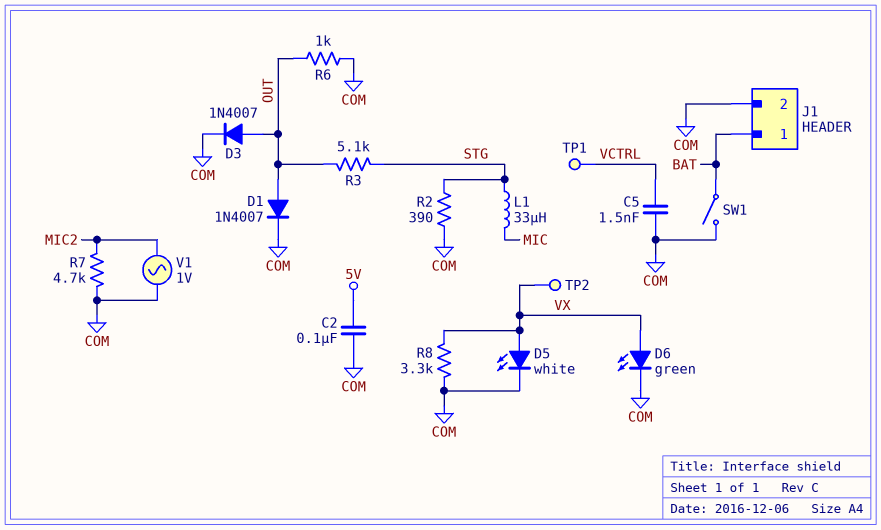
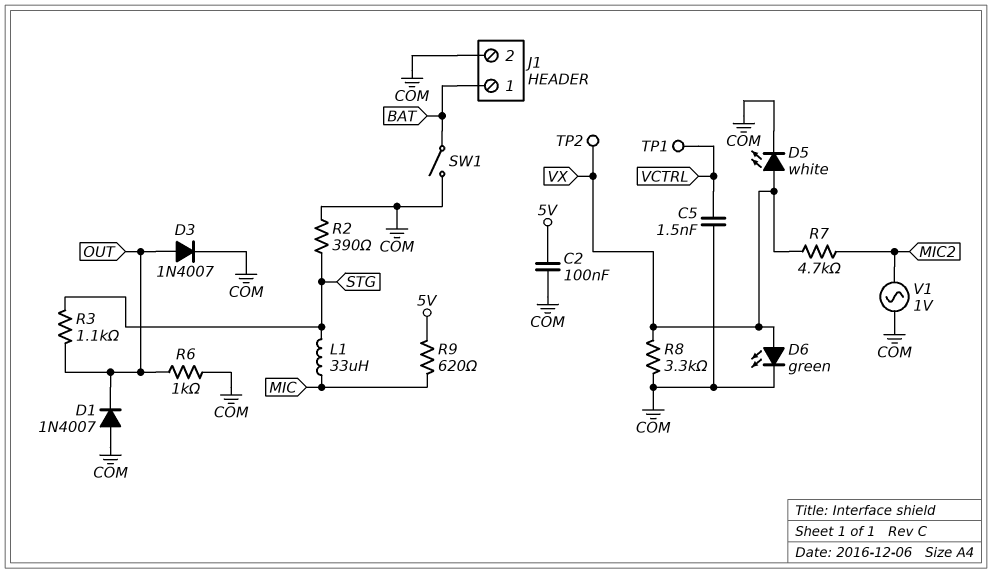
D1: diode 1N4007 (A OUT, K COM) -> diode 1N4007 (A COM, K OUT)
R3: 5.1k (OUT, STG) -> 1.1k (OUT, STG)
R7: 4.7k (COM, MIC2) -> 4.7k (MIC2, VX)
R9: none -> 620 (5V, MIC)

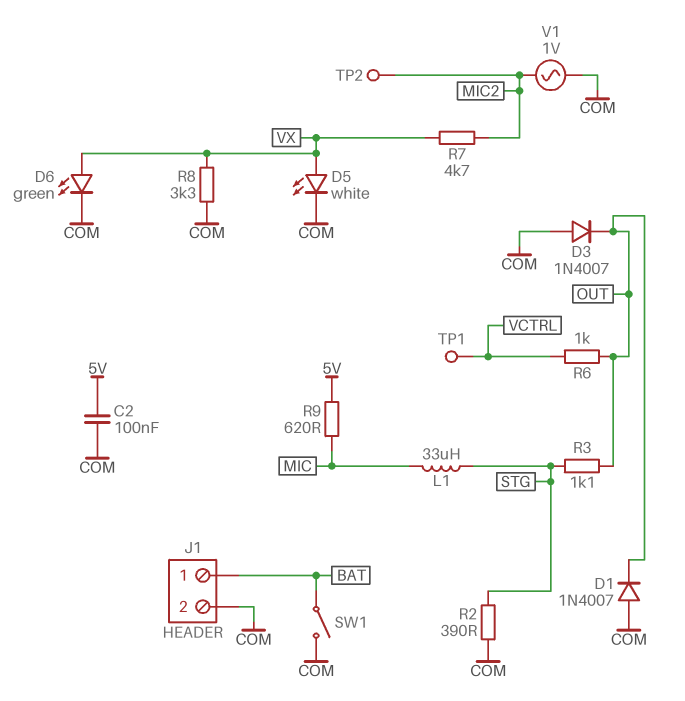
C5: 1.5nF (COM, VCTRL) -> none
D3: diode 1N4007 (A OUT, K COM) -> diode 1N4007 (A COM, K OUT)
R6: 1k (COM, OUT) -> 1k (OUT, VCTRL)
TP2: test point (VX) -> test point (MIC2)

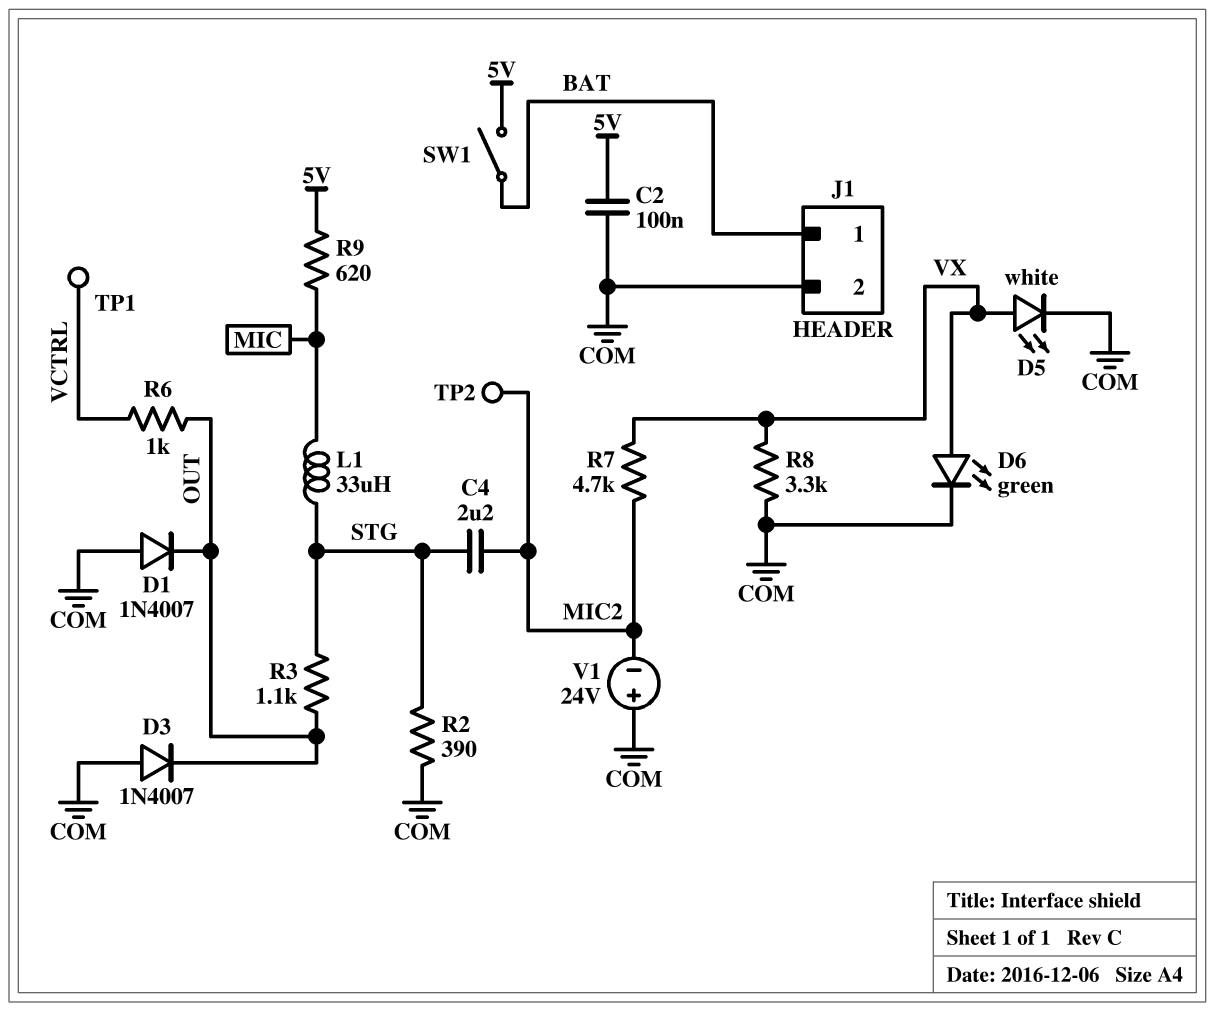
C4: none -> 2.2uF (MIC2, STG)
SW1: switch (BAT, COM) -> switch (5V, BAT)
V1: AC 1V (COM, MIC2) -> 24V (plus COM, minus MIC2)

